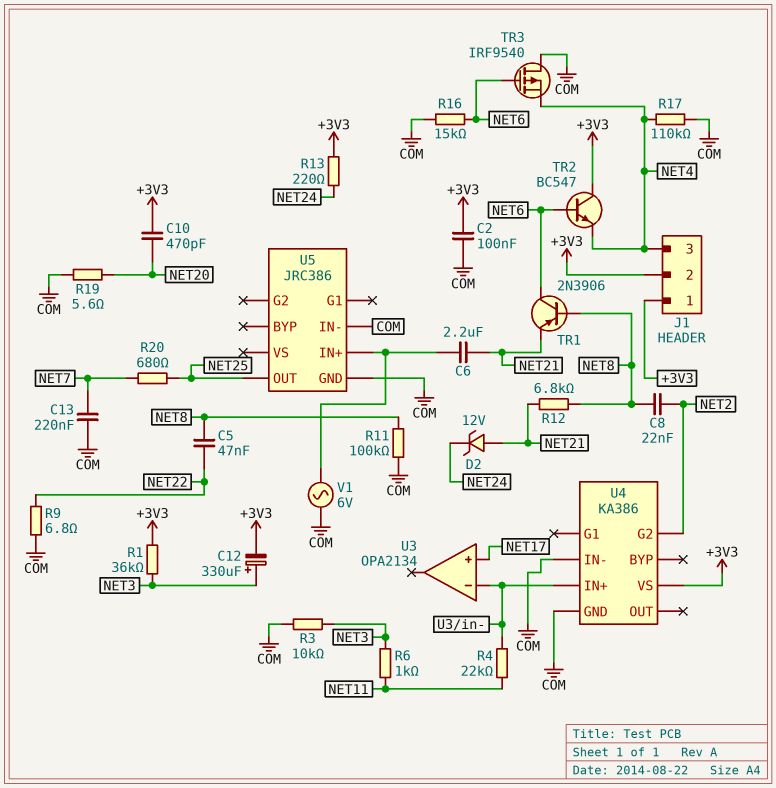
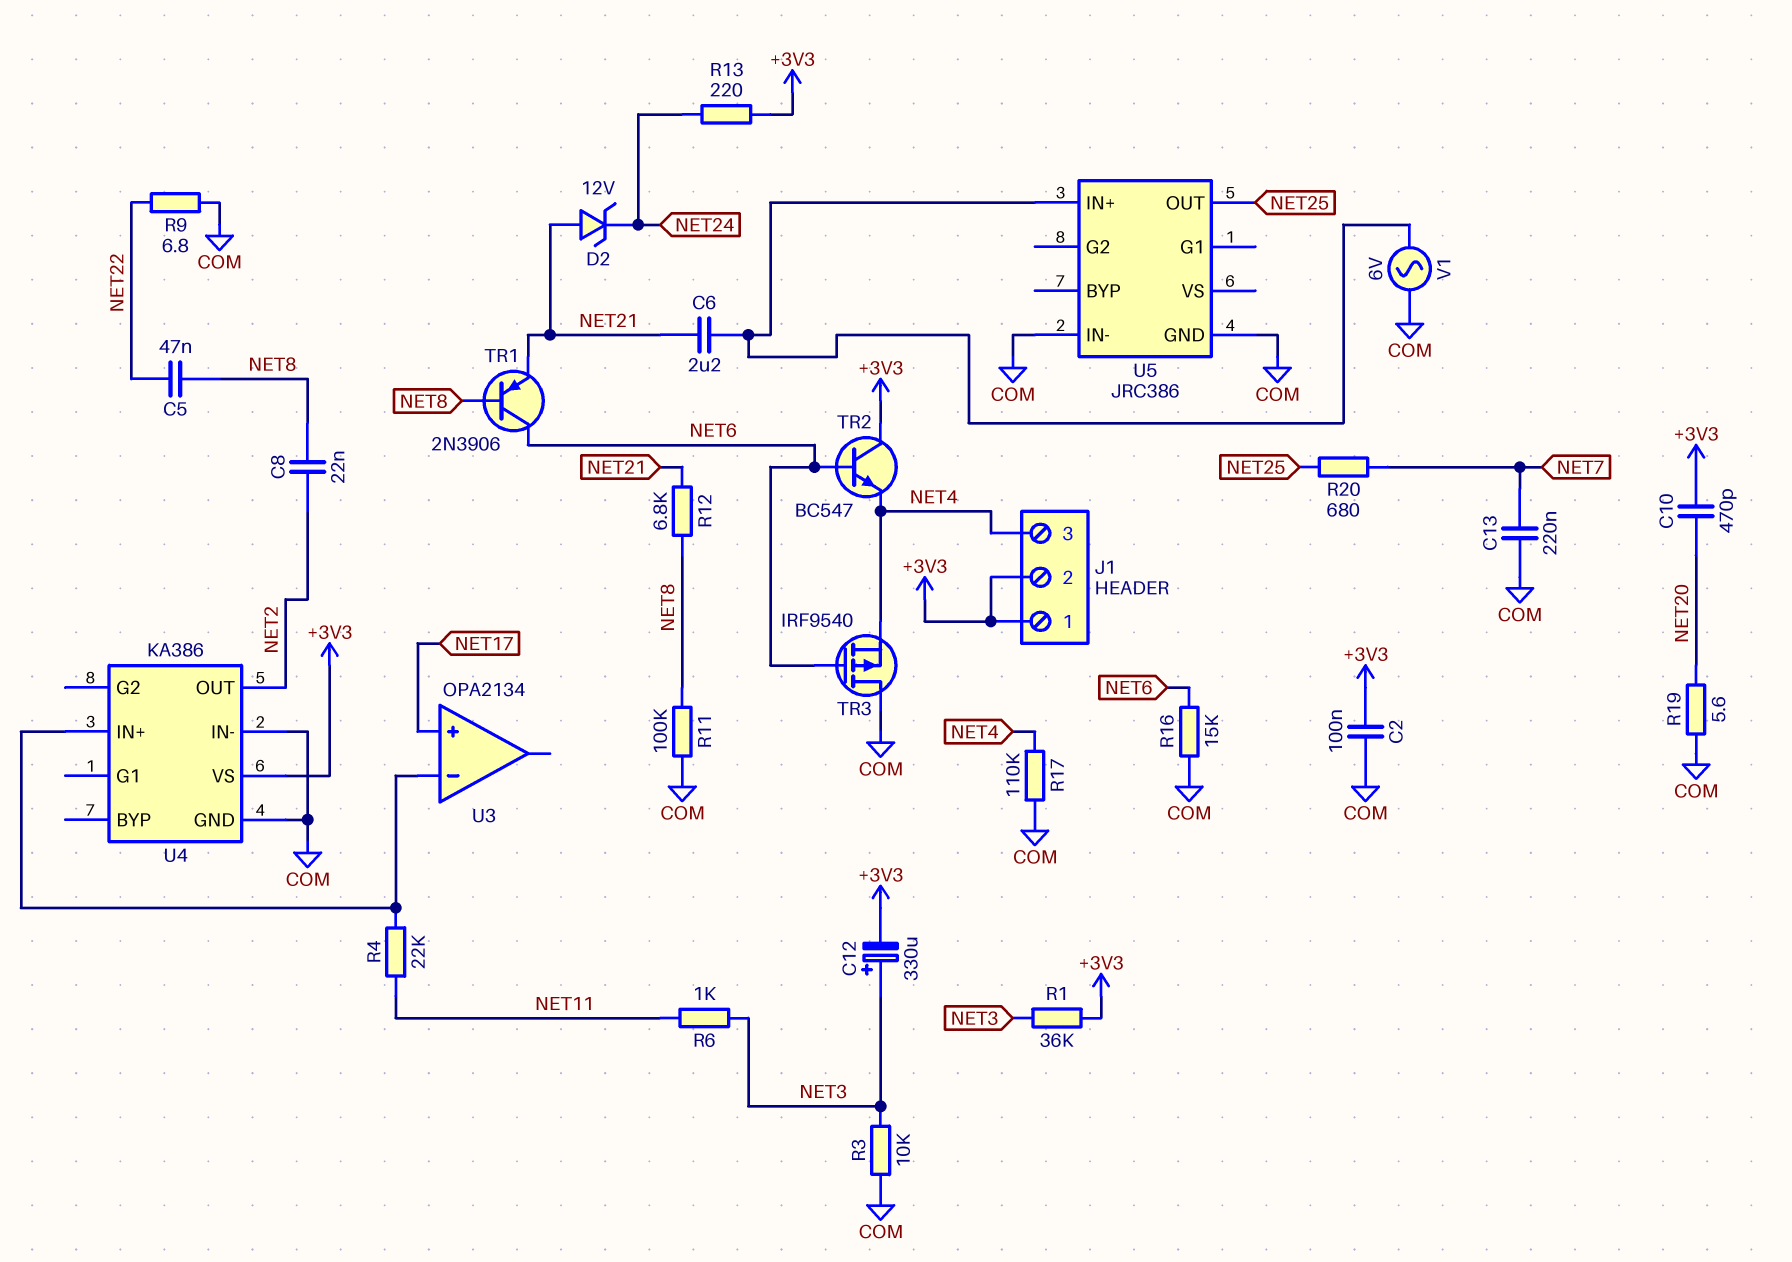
U4 pin G2: NET2 -> none
U4 pin OUT: none -> NET2

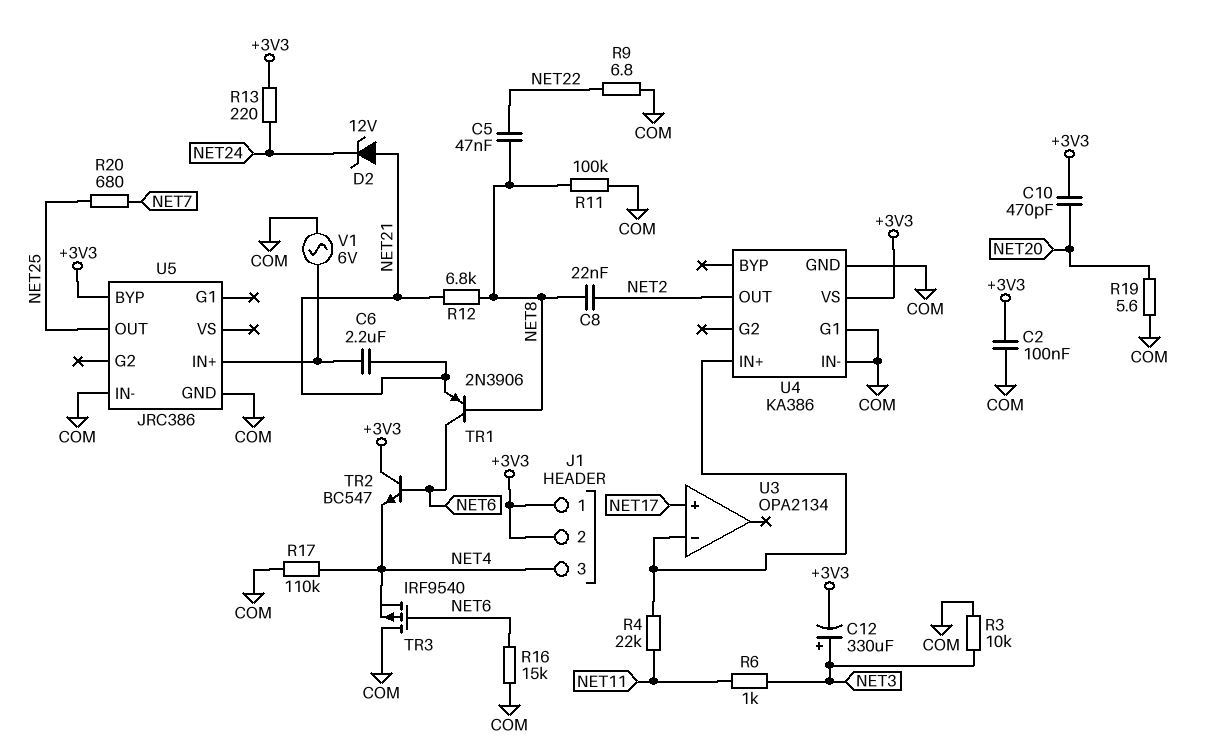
C13: 220nF (COM, NET7) -> none
R1: 36k (+3V3, NET3) -> none
U4 pin G1: none -> COM
U5 pin BYP: none -> +3V3

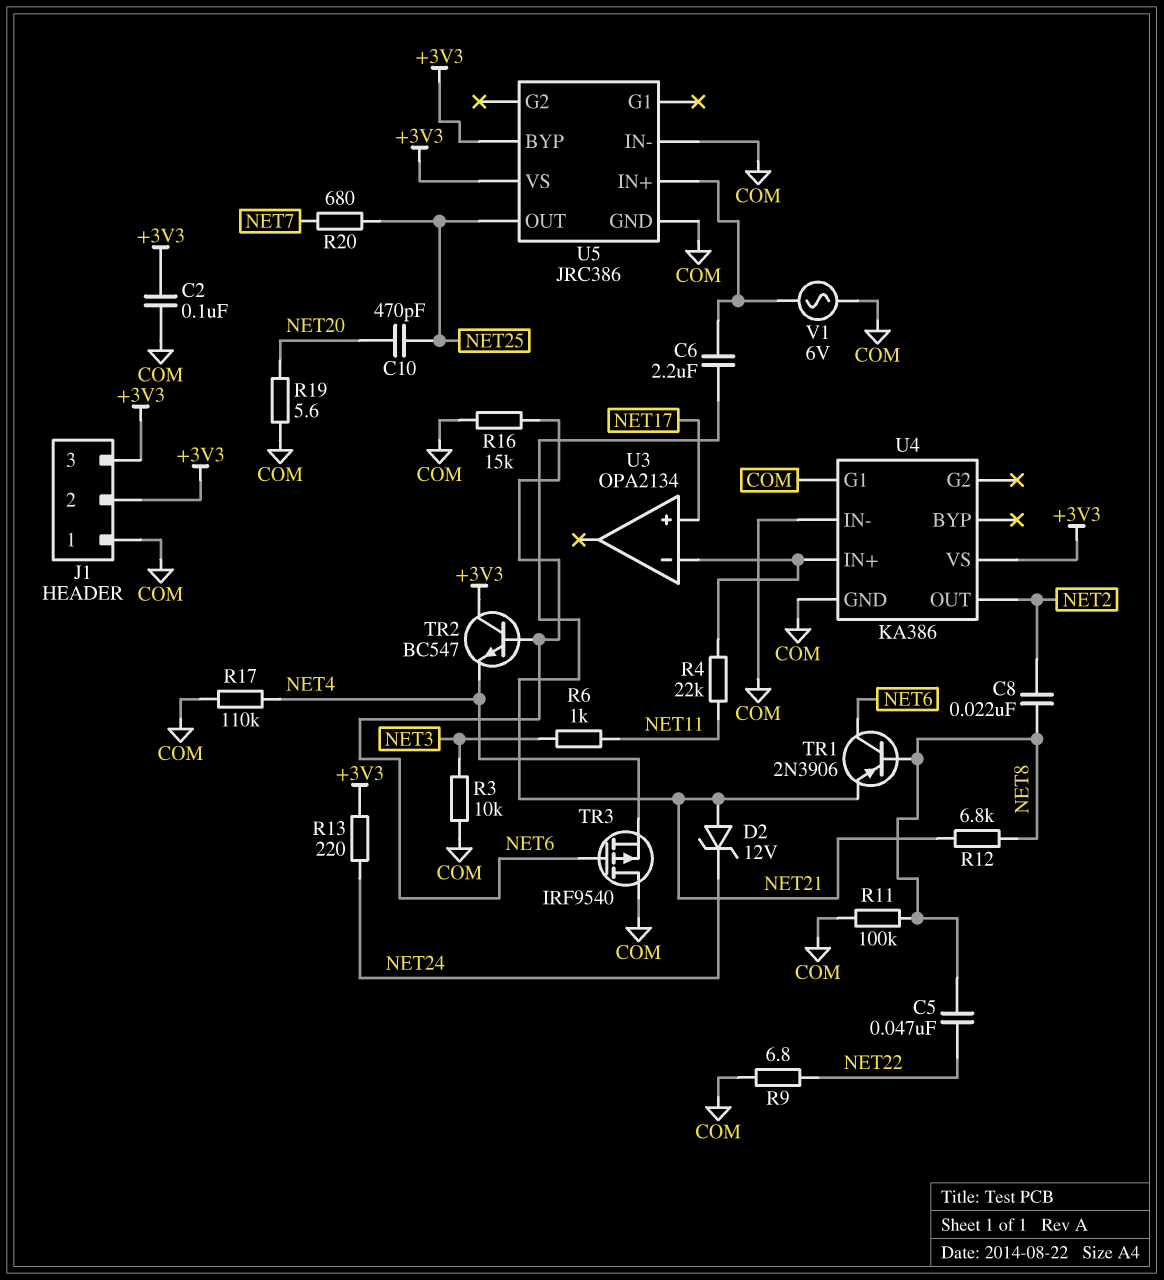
C10: 470pF (+3V3, NET20) -> 470pF (NET20, NET25)
C12: 330uF (plus NET3, minus +3V3) -> none
J1 pin 1: +3V3 -> COM
J1 pin 3: NET4 -> +3V3
U5 pin VS: none -> +3V3

